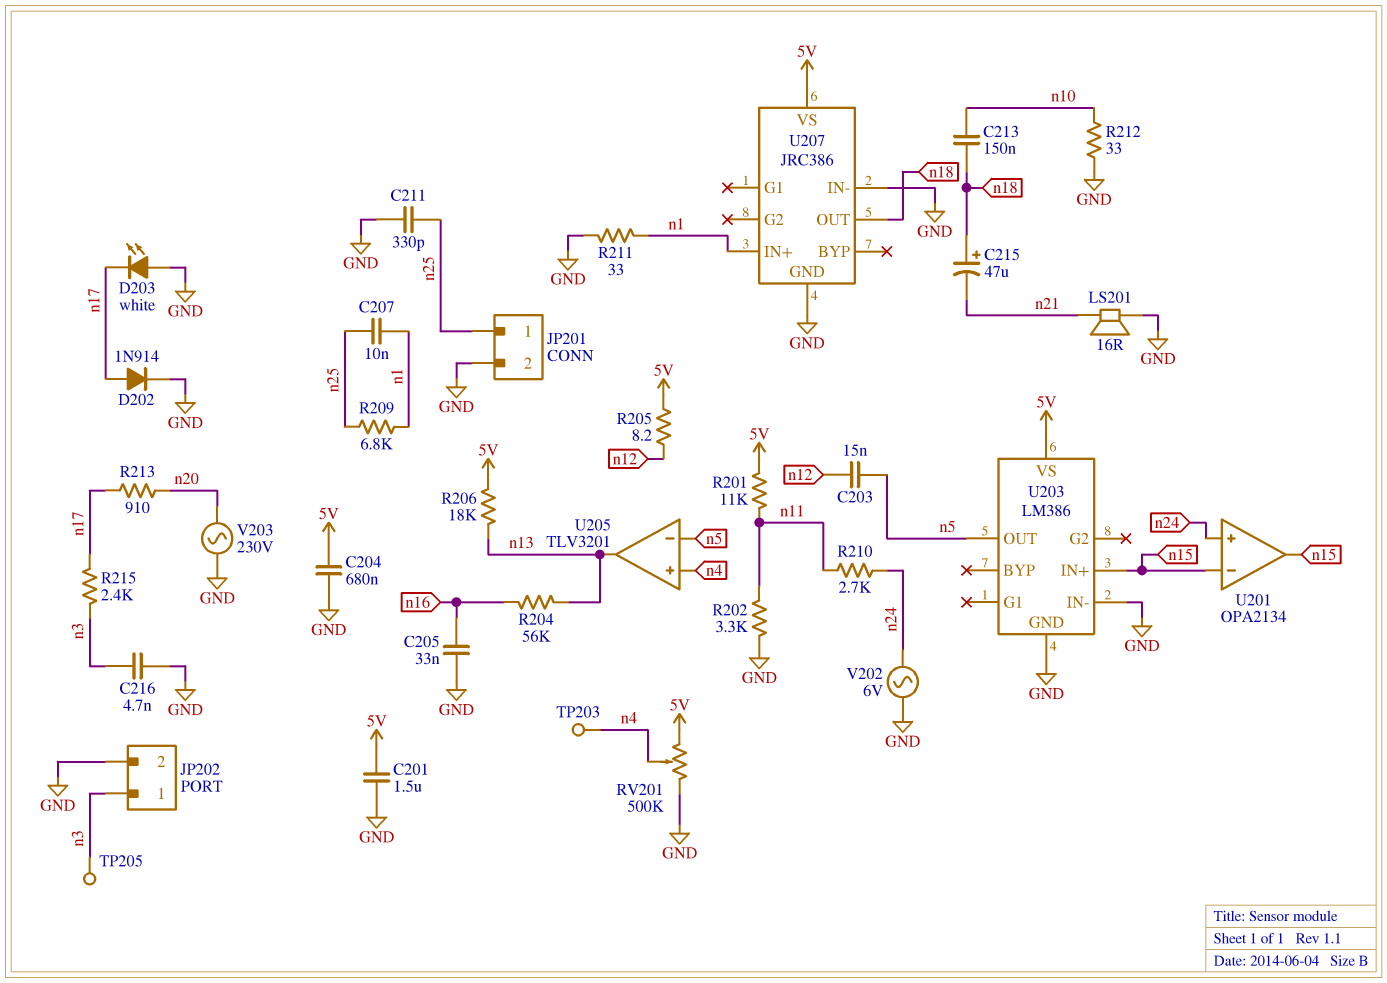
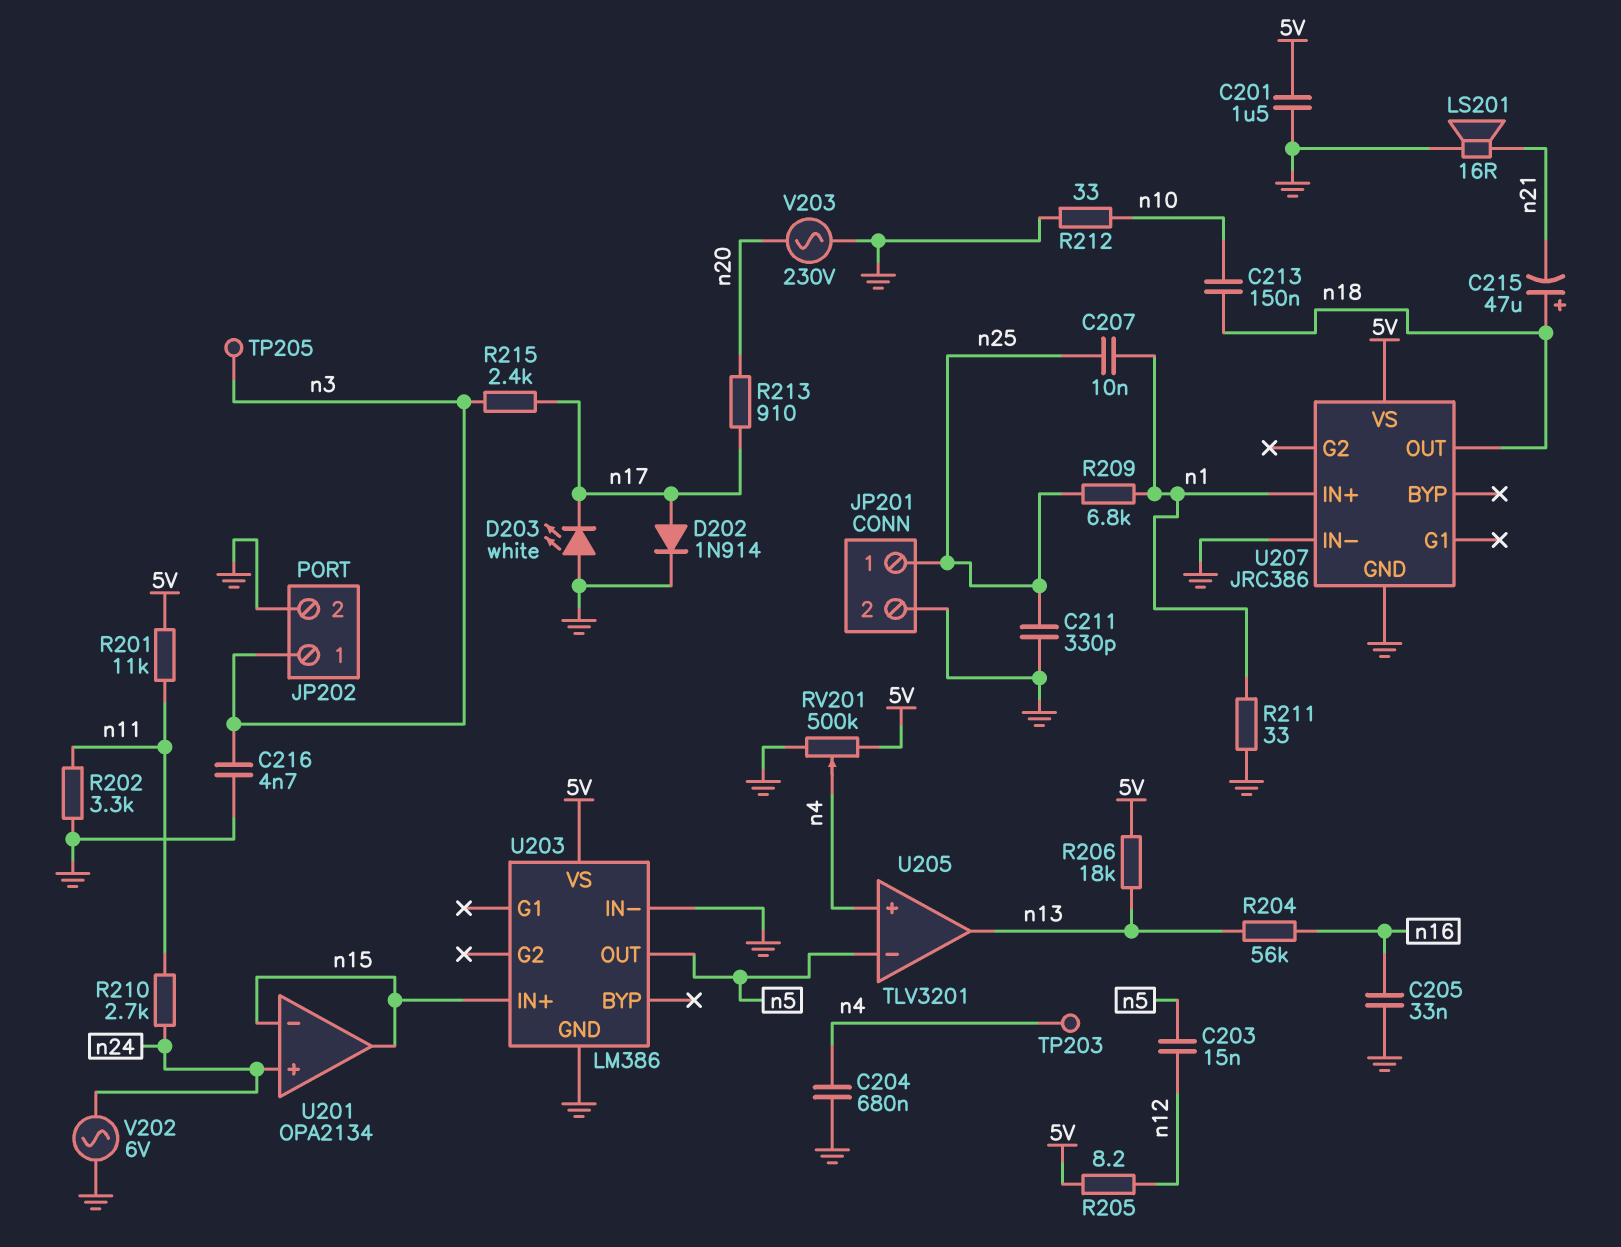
C204: 680nF (5V, GND) -> 680nF (GND, n4)

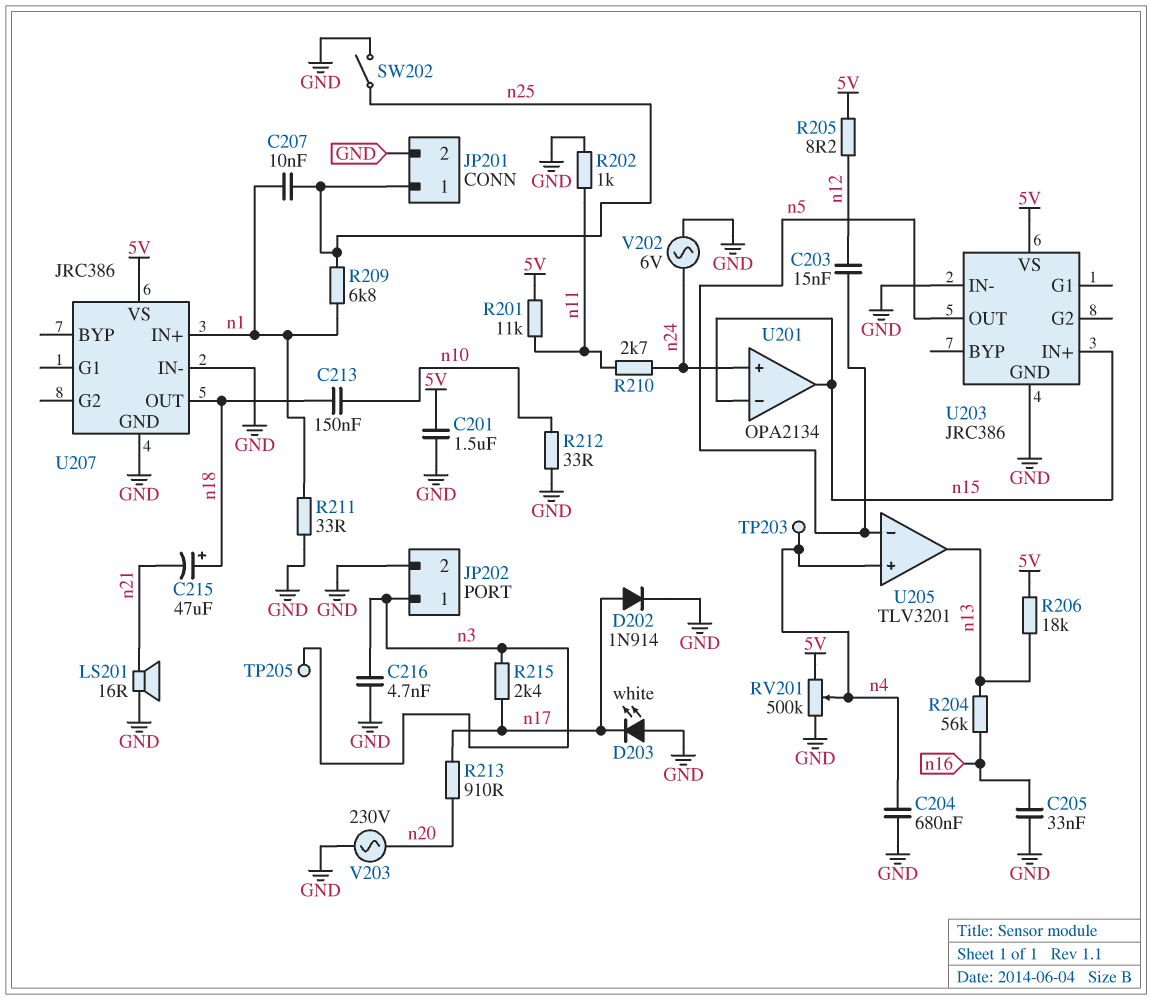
C211: 330pF (GND, n25) -> none
R202: 3.3k (GND, n11) -> 1k (GND, n11)
SW202: none -> switch (GND, n25)
U203: LM386 -> JRC386

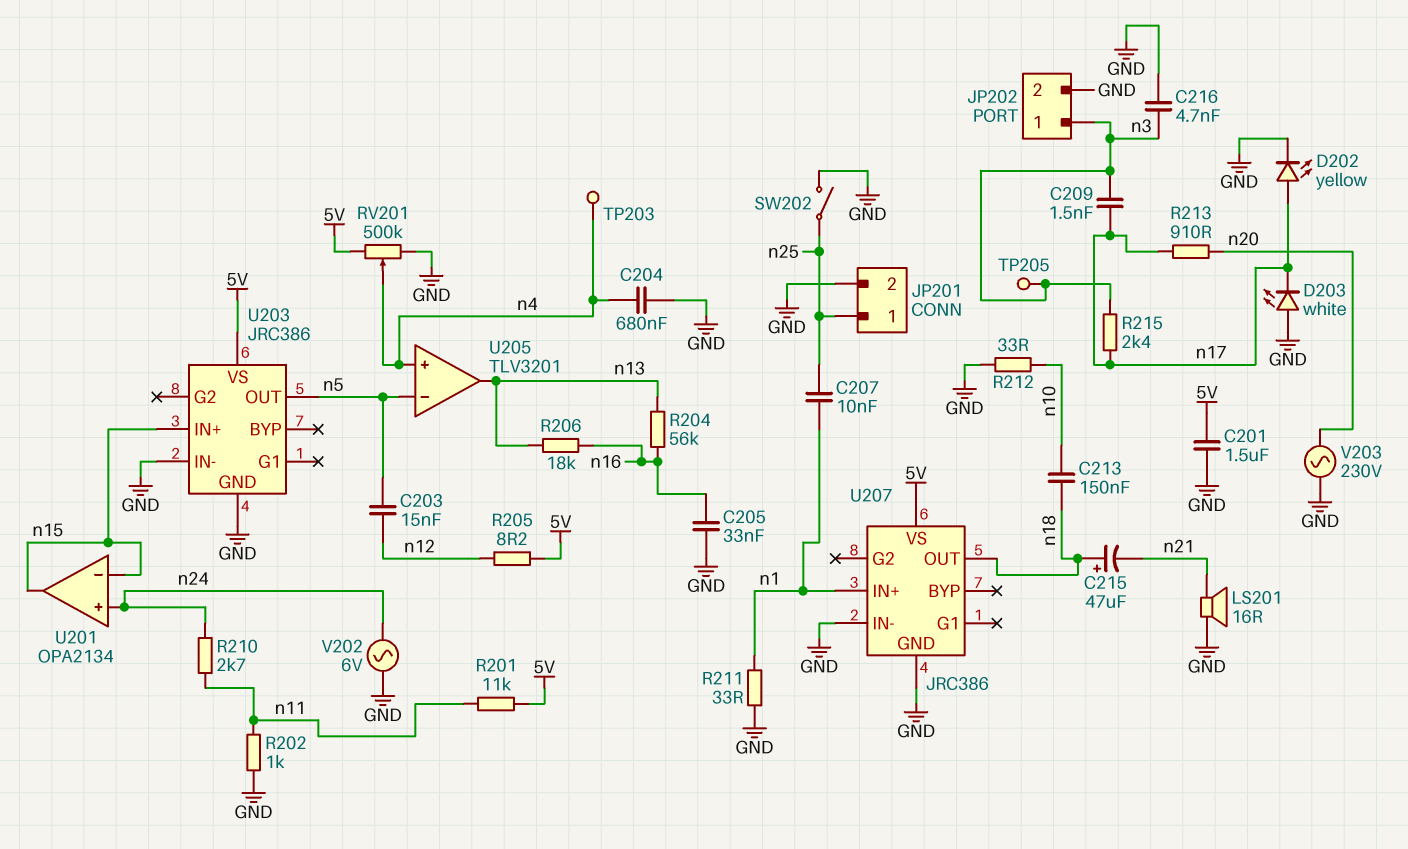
C209: none -> 1.5nF (n3, n17)
D202: diode 1N914 (A n17, K GND) -> LED yellow (A n17, K GND)
R206: 18k (5V, n13) -> 18k (n13, n16)
R209: 6.8k (n1, n25) -> none

